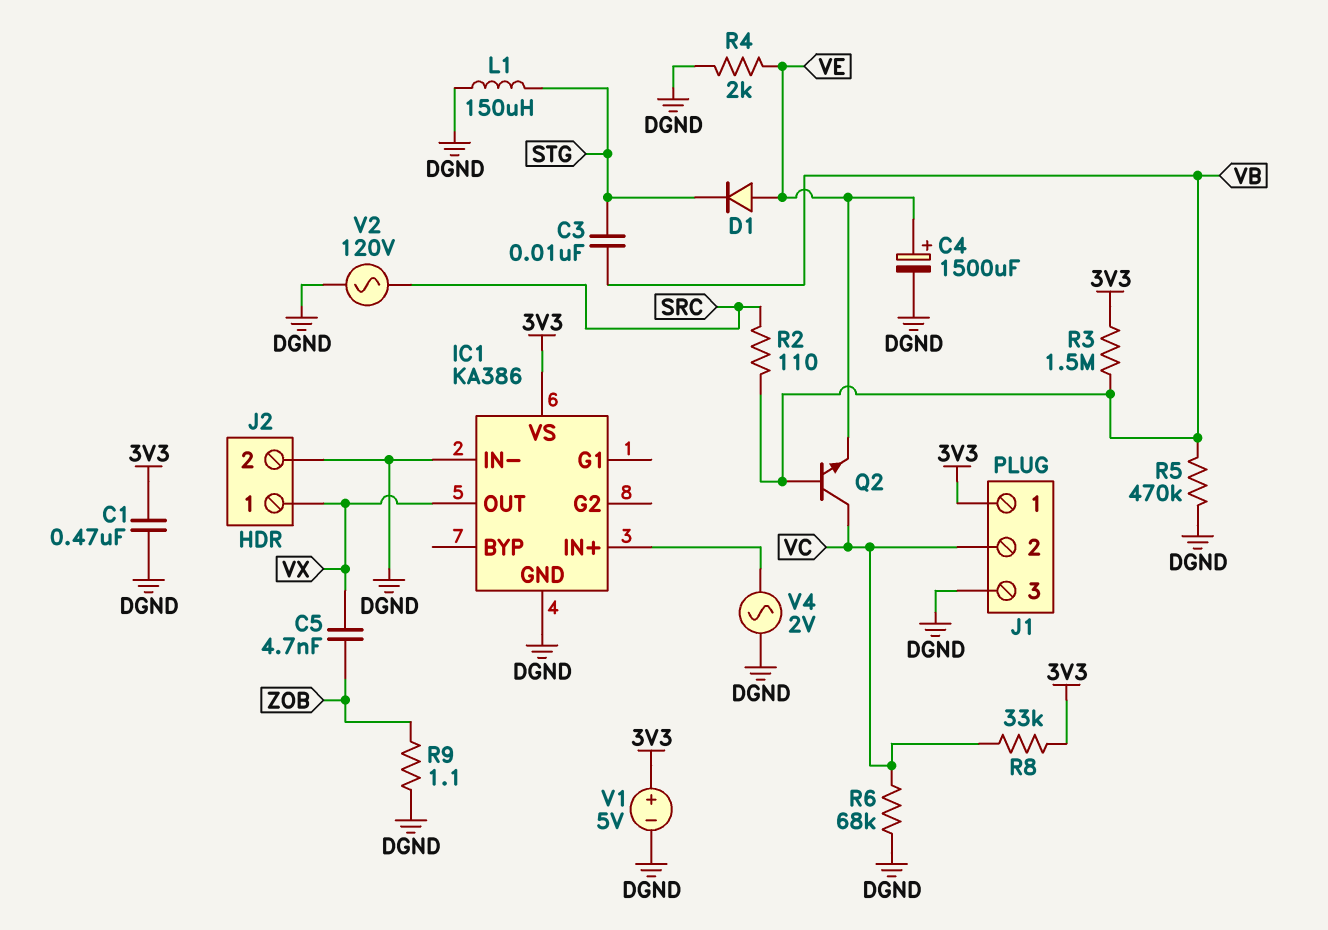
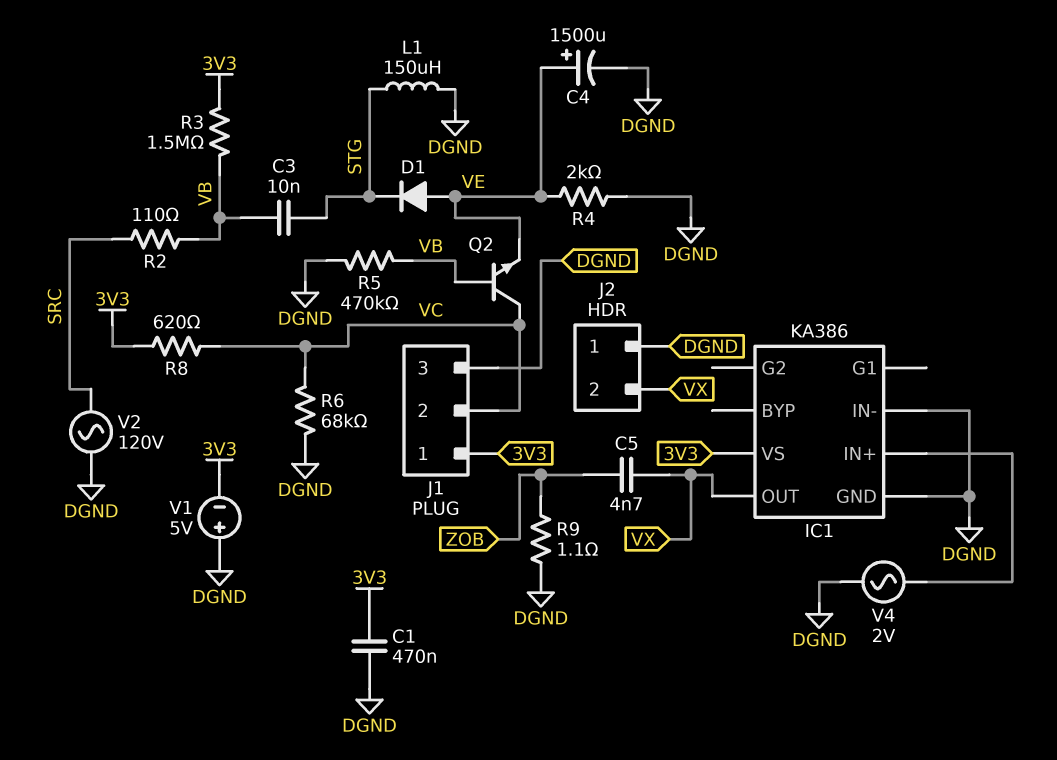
J2 pin 1: VX -> DGND
J2 pin 2: DGND -> VX
R8: 33k (3V3, VC) -> 620 (3V3, VC)
V1: 5V (plus 3V3, minus DGND) -> 5V (plus DGND, minus 3V3)

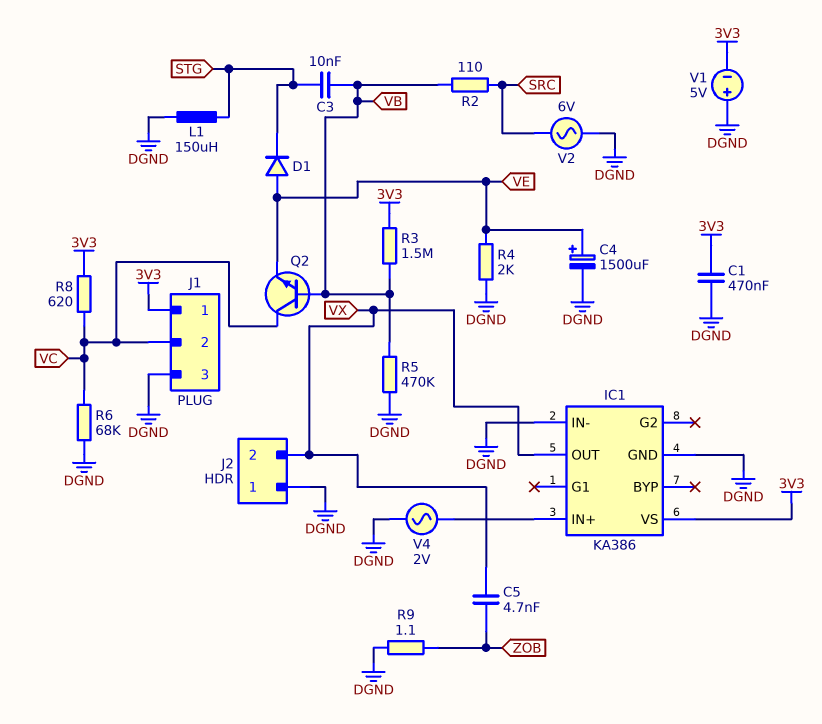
V2: AC 120V (DGND, SRC) -> AC 6V (DGND, SRC)

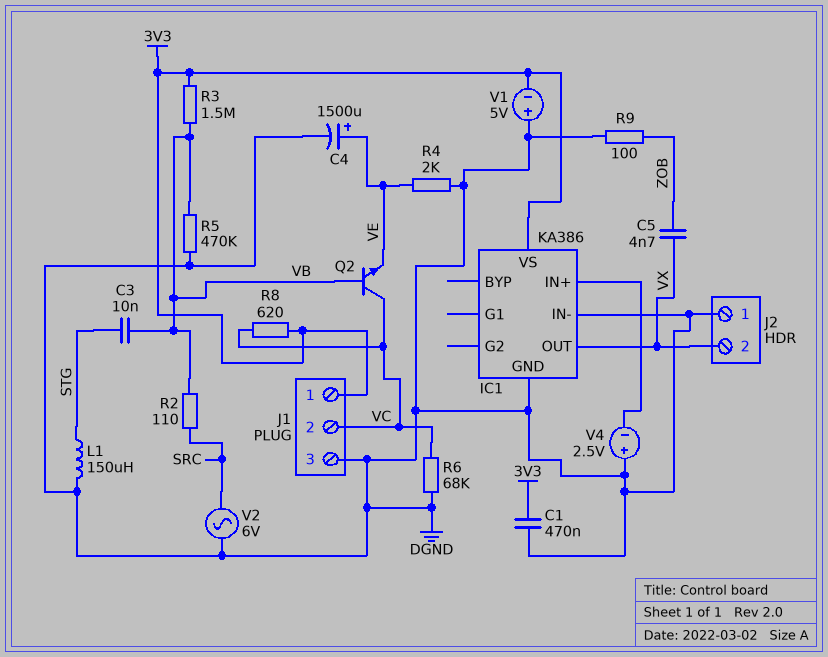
D1: diode (A VE, K STG) -> none
R9: 1.1 (DGND, ZOB) -> 100 (DGND, ZOB)
V4: AC 2V (DGND, IC1/IN+) -> 2.5V (plus DGND, minus IC1/IN+)

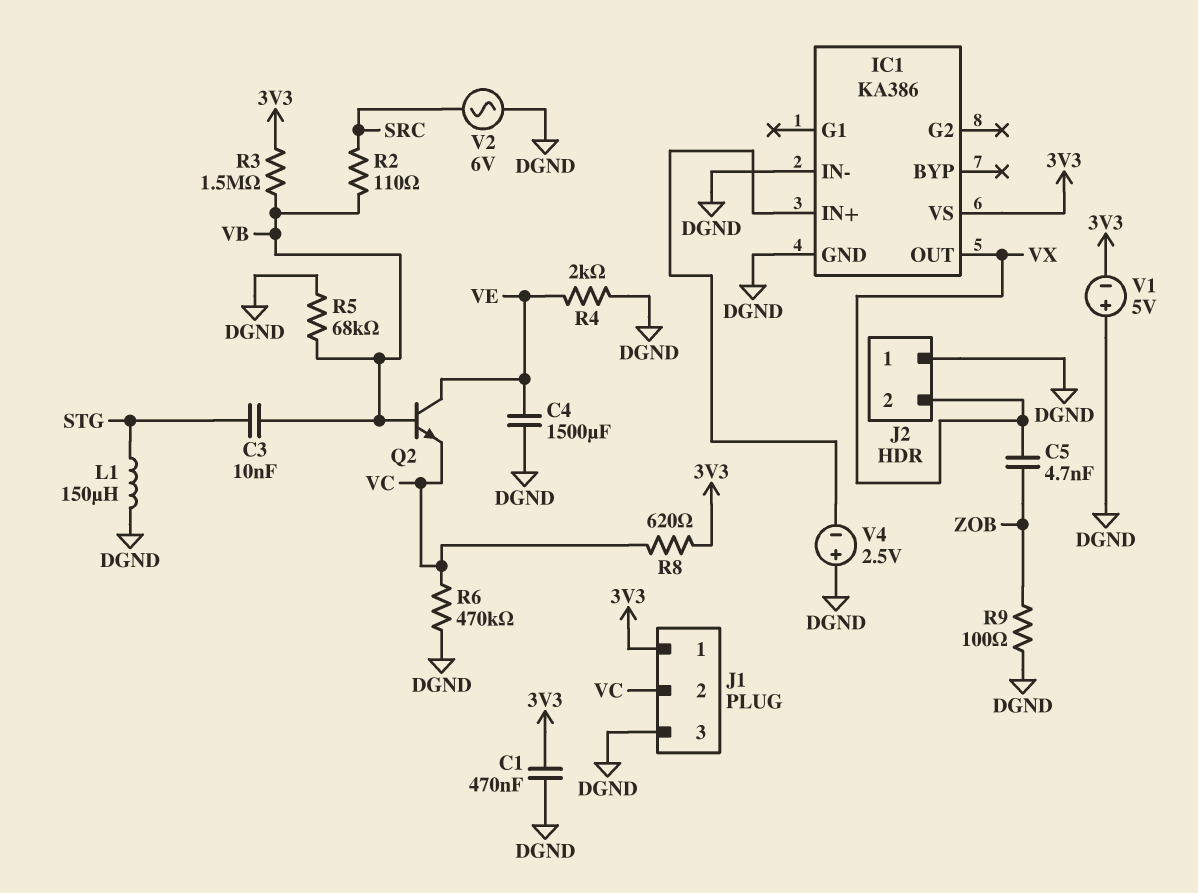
C4: 1500uF (plus VE, minus DGND) -> 1500uF (DGND, VE)
Q2: NPN (B VB, C VC, E VE) -> NPN (B VB, C VE, E VC)
R5: 470k (DGND, VB) -> 68k (DGND, VB)
R6: 68k (DGND, VC) -> 470k (DGND, VC)

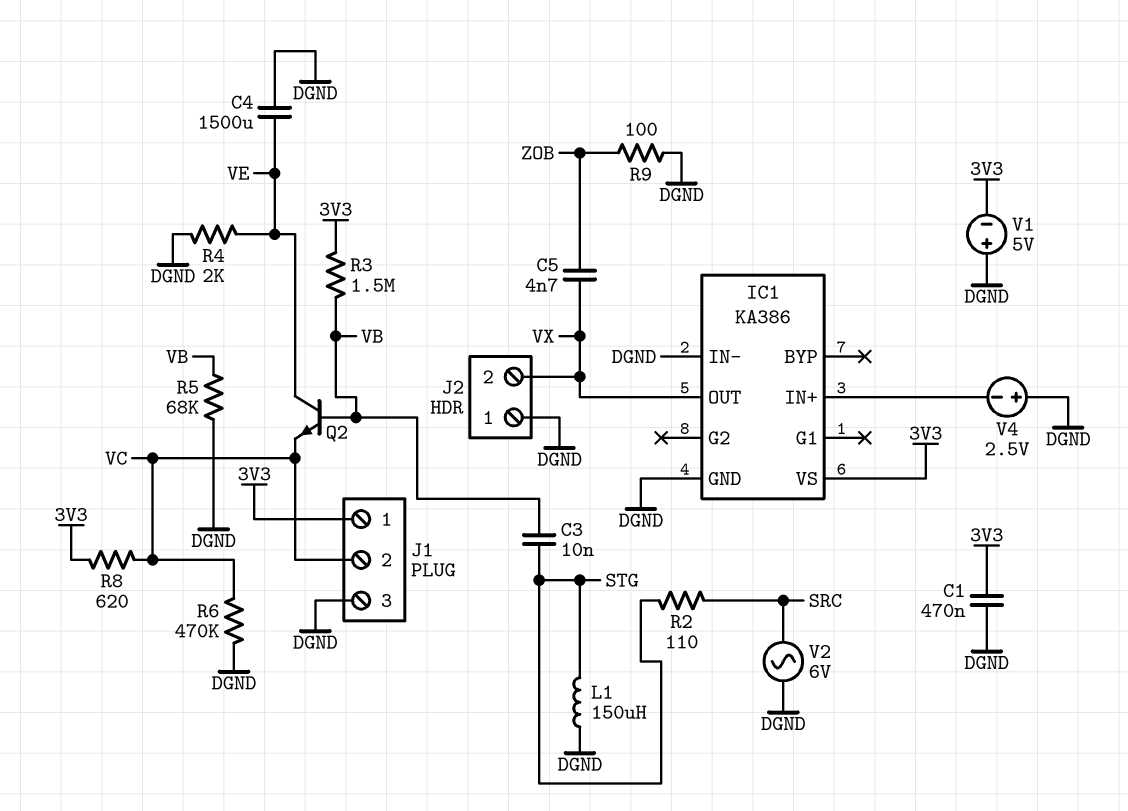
R2: 110 (SRC, VB) -> 110 (SRC, STG)

